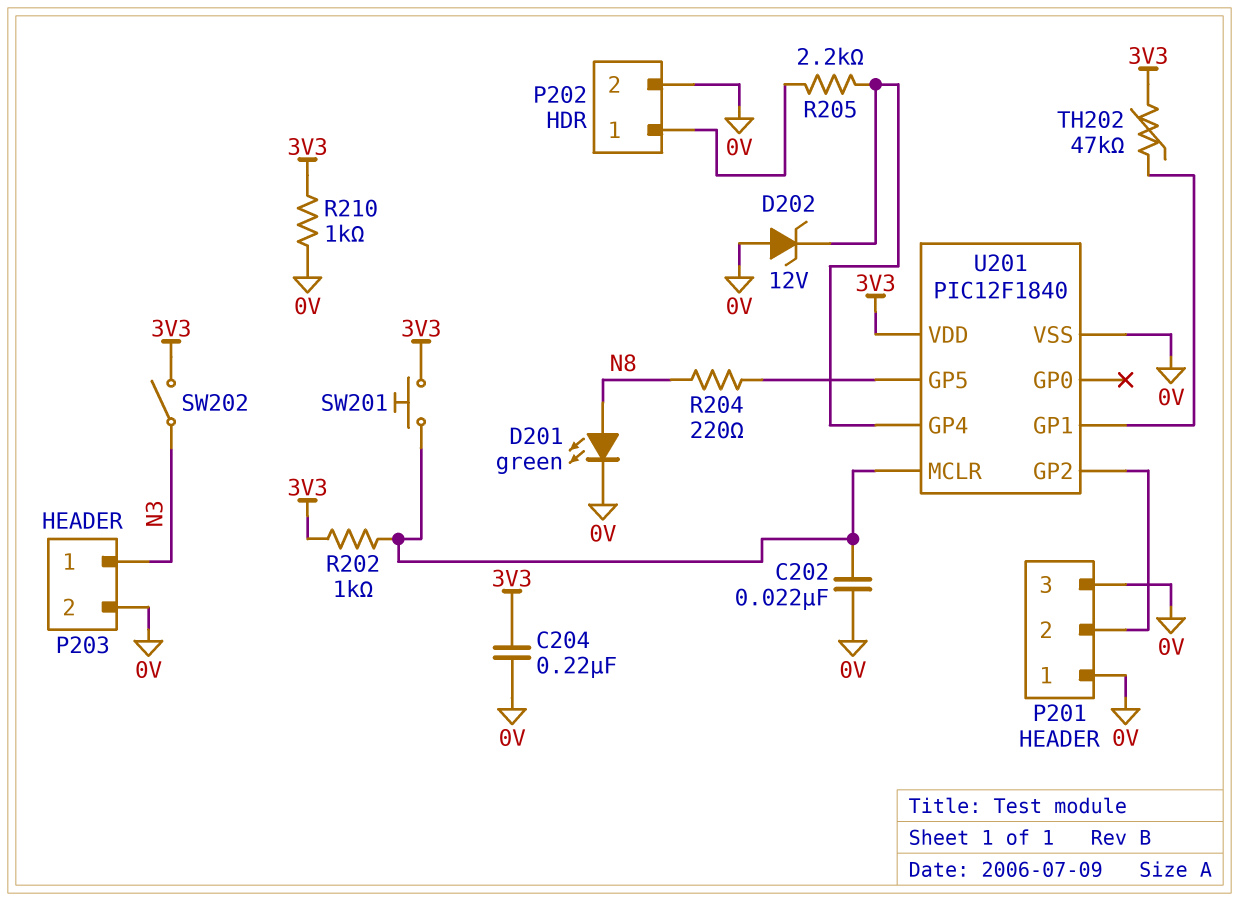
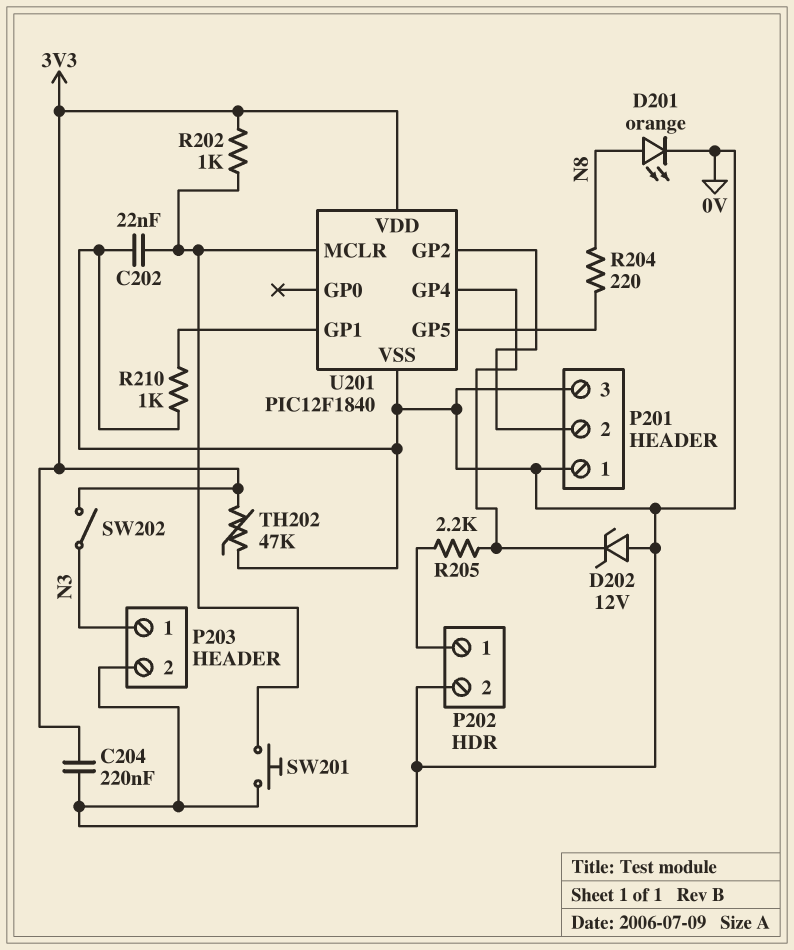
D201: LED green (A N8, K 0V) -> LED orange (A N8, K 0V)
R210: 1k (0V, 3V3) -> 1k (0V, U201/GP1)
SW201: button (3V3, U201/MCLR) -> button (0V, U201/MCLR)
TH202: 47k (3V3, U201/GP1) -> 47k (0V, 3V3)

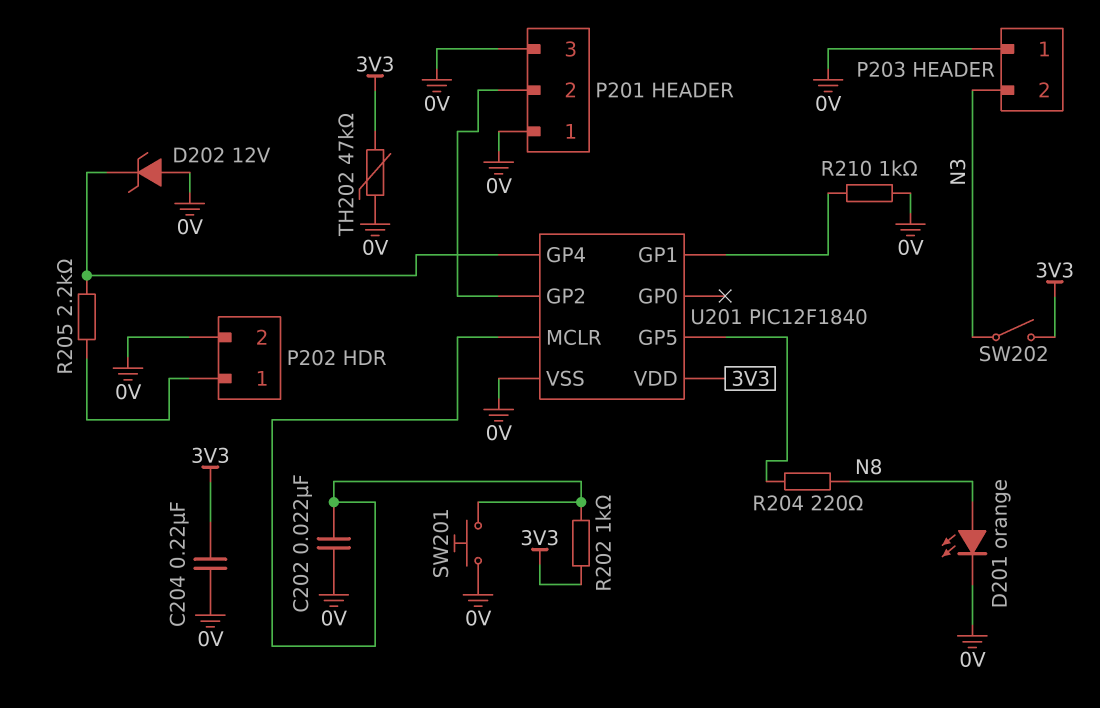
P203 pin 1: N3 -> 0V
P203 pin 2: 0V -> N3

